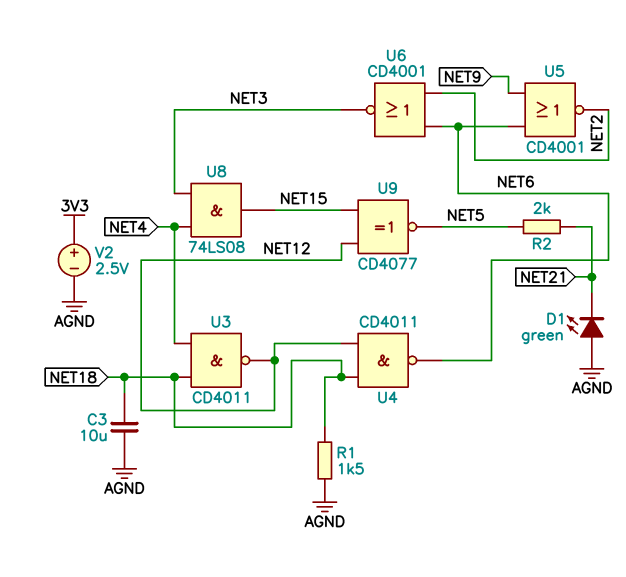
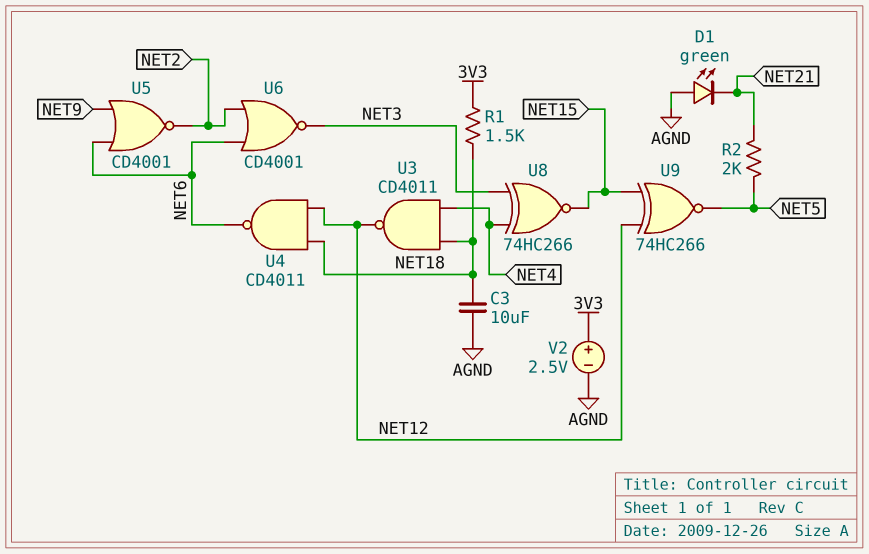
R1: 1.5k (AGND, NET18) -> 1.5k (3V3, NET18)
U8: AND 74LS08 (in NET3, in NET4, out NET15) -> XNOR 74HC266 (in NET3, in NET4, out NET15)
U9: XNOR CD4077 (in NET12, in NET15, out NET5) -> XNOR 74HC266 (in NET12, in NET15, out NET5)

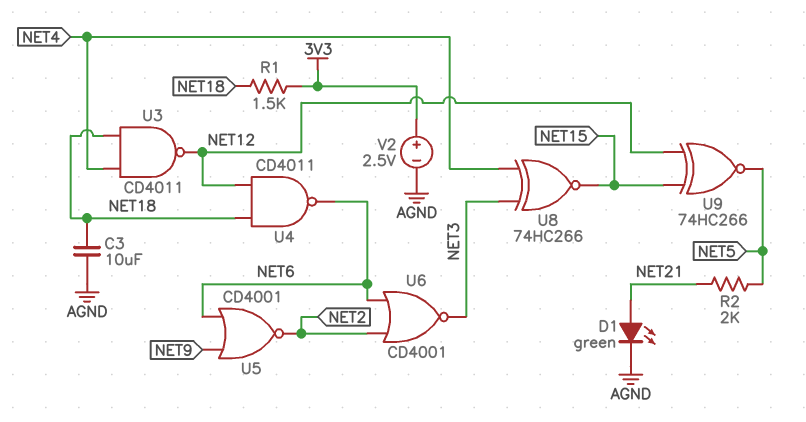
D1: LED green (A AGND, K NET21) -> LED green (A NET21, K AGND)

